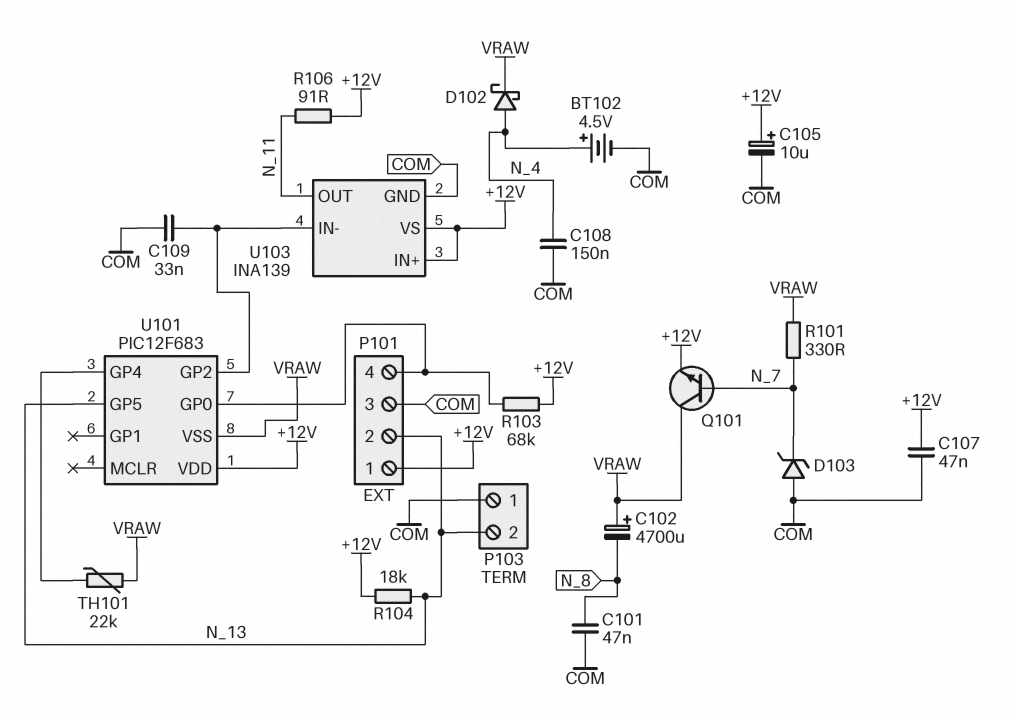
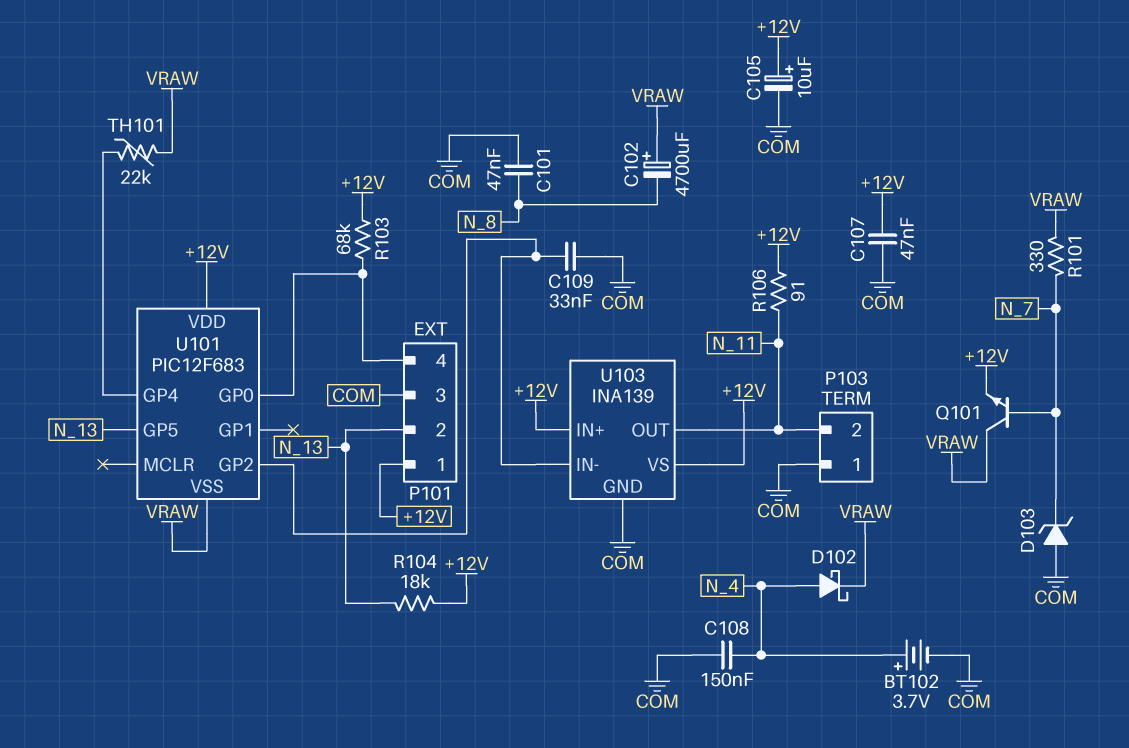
BT102: 4.5V (plus N_4, minus COM) -> 3.7V (plus N_4, minus COM)
P103 pin 2: N_13 -> N_11

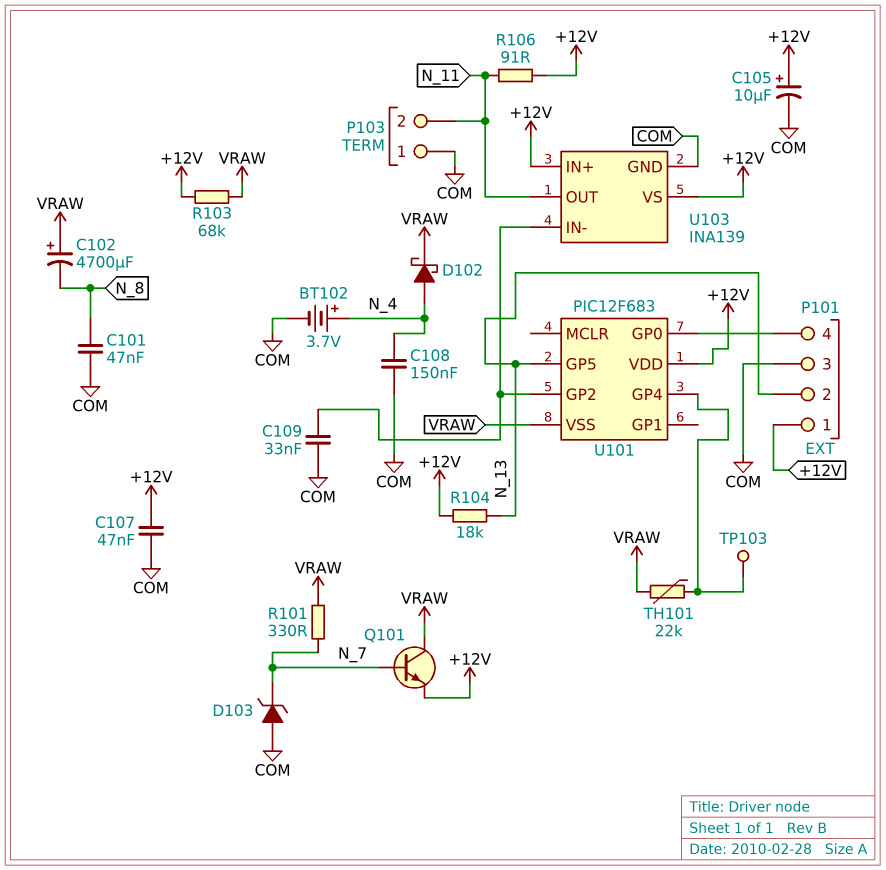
R103: 68k (+12V, P101/4) -> 68k (+12V, VRAW)
TP103: none -> test point (U101/GP4)

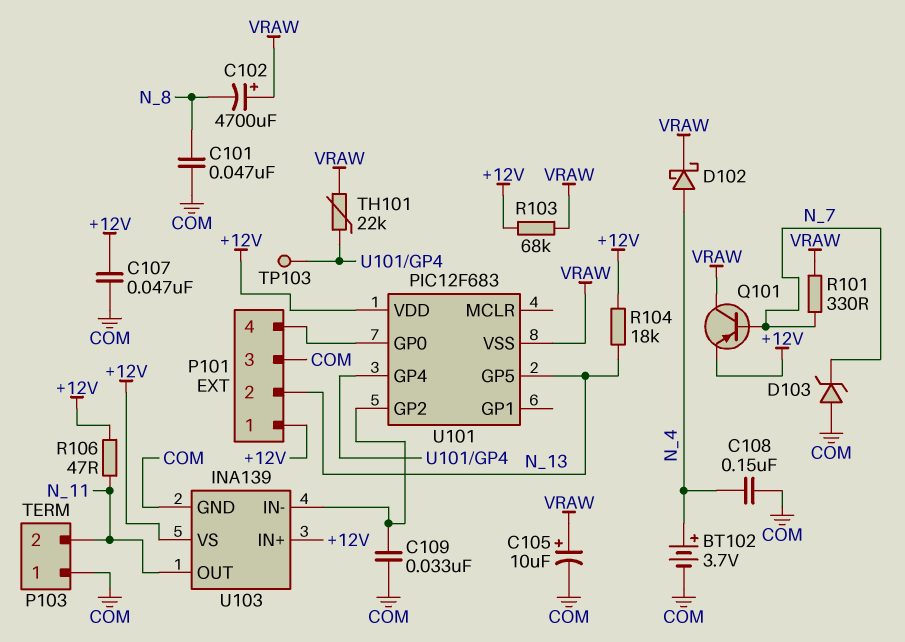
C105: 10uF (plus +12V, minus COM) -> 10uF (plus VRAW, minus COM)
Q101: NPN (B N_7, C VRAW, E +12V) -> PNP (B N_7, C VRAW, E +12V)
R106: 91 (+12V, N_11) -> 47 (+12V, N_11)

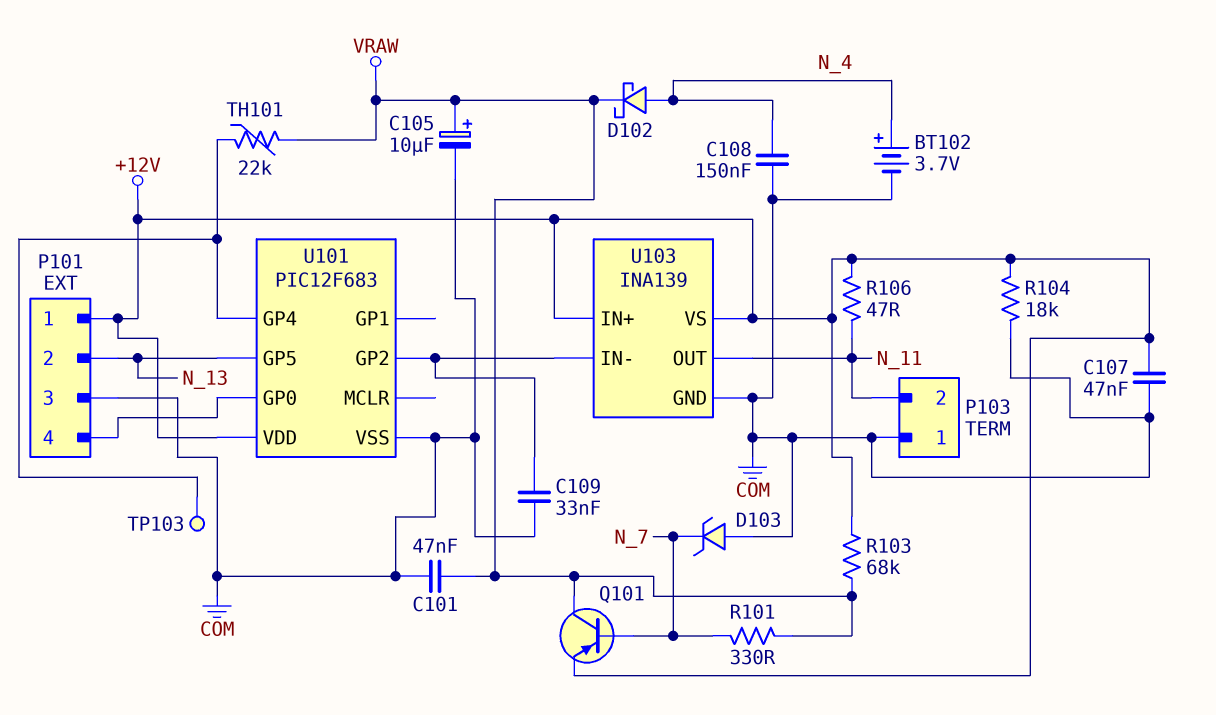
C101: 47nF (COM, N_8) -> 47nF (COM, VRAW)
C102: 4700uF (plus VRAW, minus N_8) -> none
R104: 18k (+12V, N_13) -> 18k (+12V, COM)
U101 pin VSS: VRAW -> COM

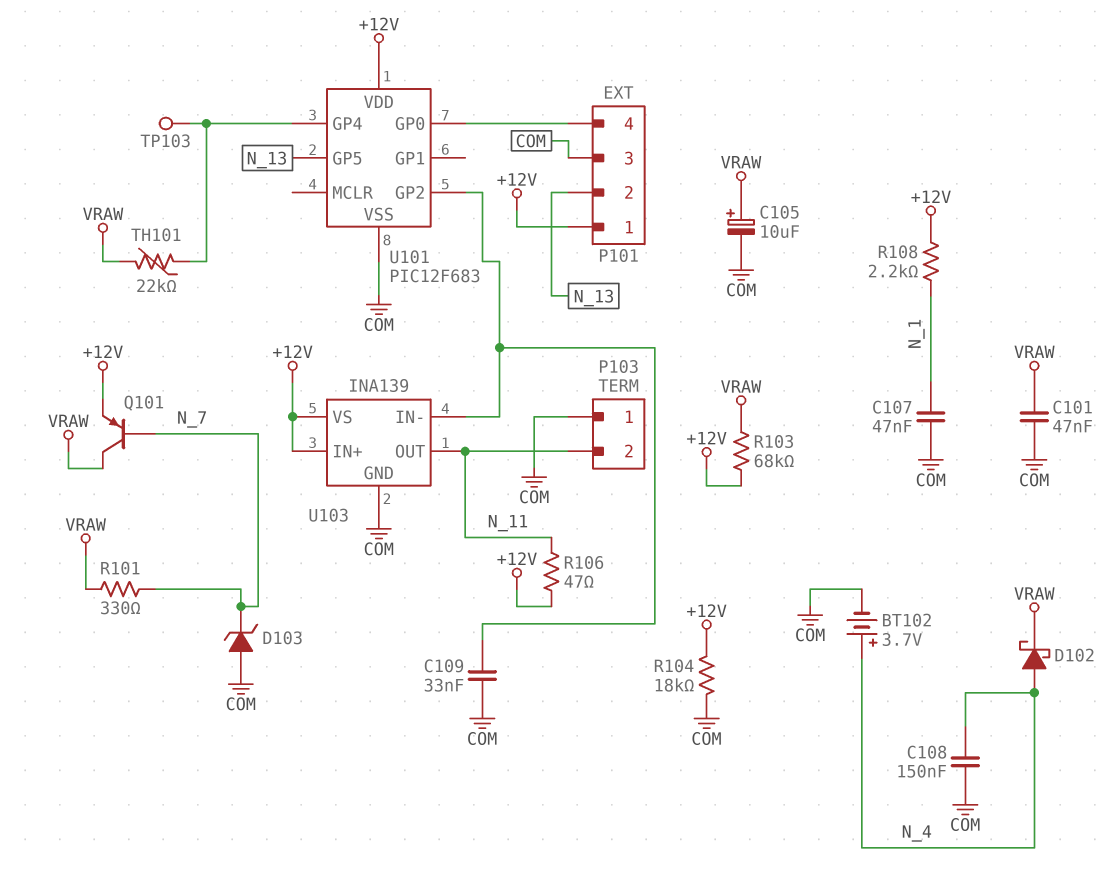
C107: 47nF (+12V, COM) -> 47nF (COM, N_1)
R108: none -> 2.2k (+12V, N_1)

